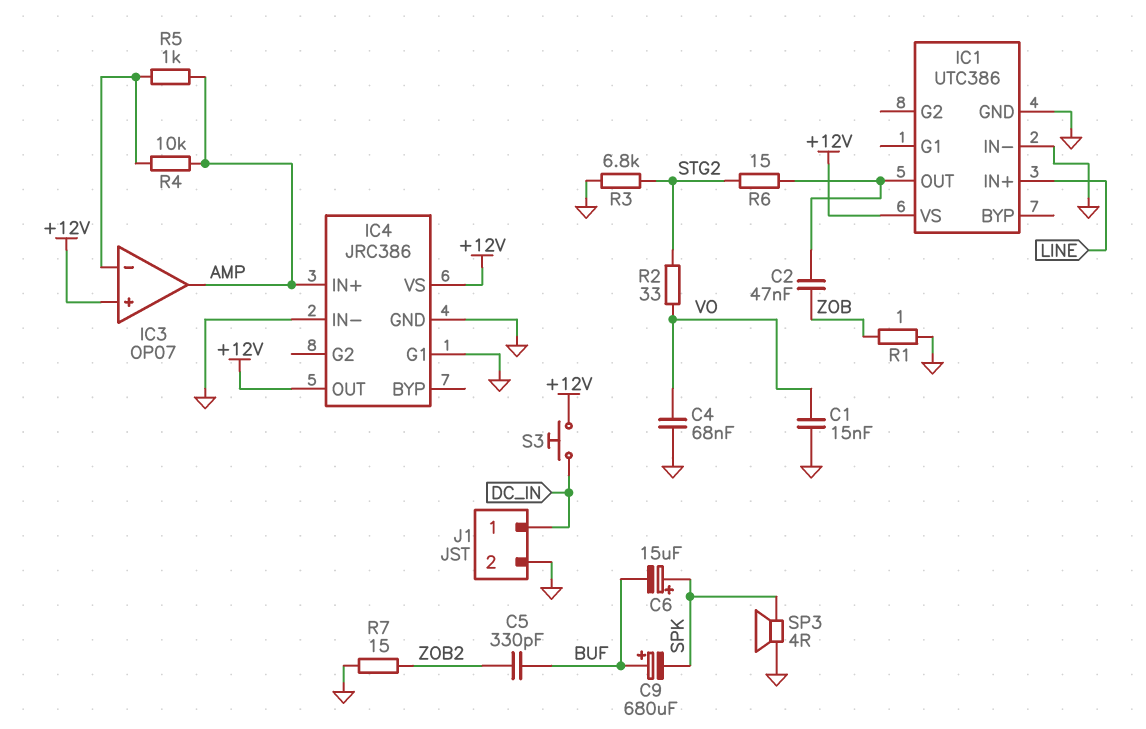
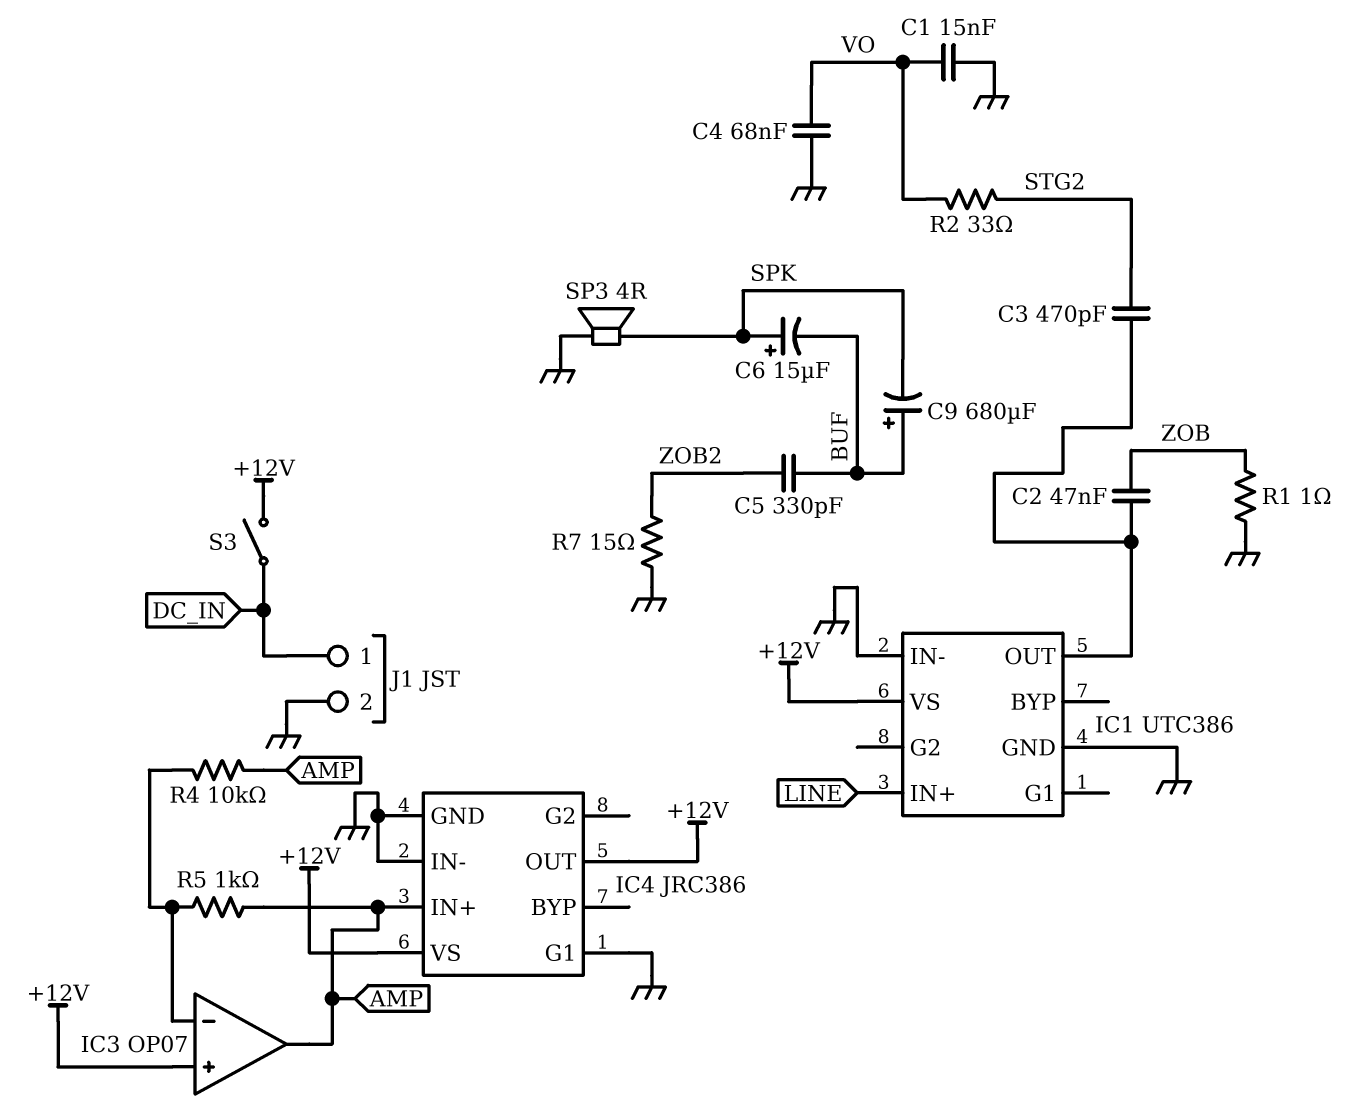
C3: none -> 470pF (IC1/OUT, STG2)
R3: 6.8k (GND, STG2) -> none
R6: 15 (IC1/OUT, STG2) -> none
S3: button (+12V, DC_IN) -> switch (+12V, DC_IN)

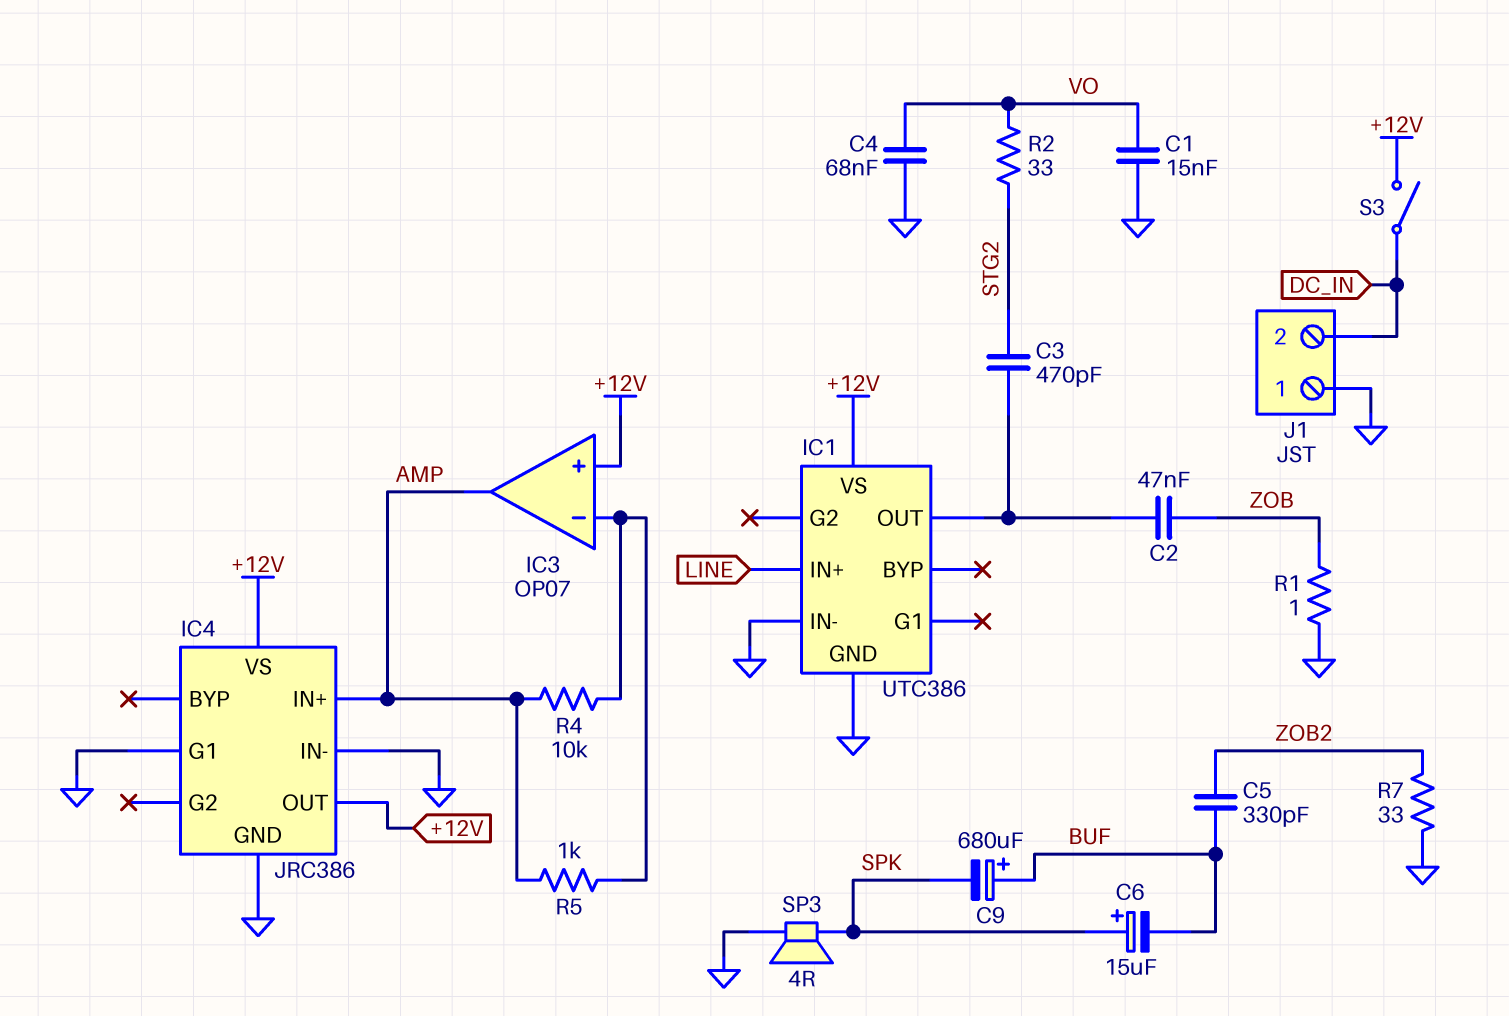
J1 pin 1: DC_IN -> GND
J1 pin 2: GND -> DC_IN
R7: 15 (GND, ZOB2) -> 33 (GND, ZOB2)

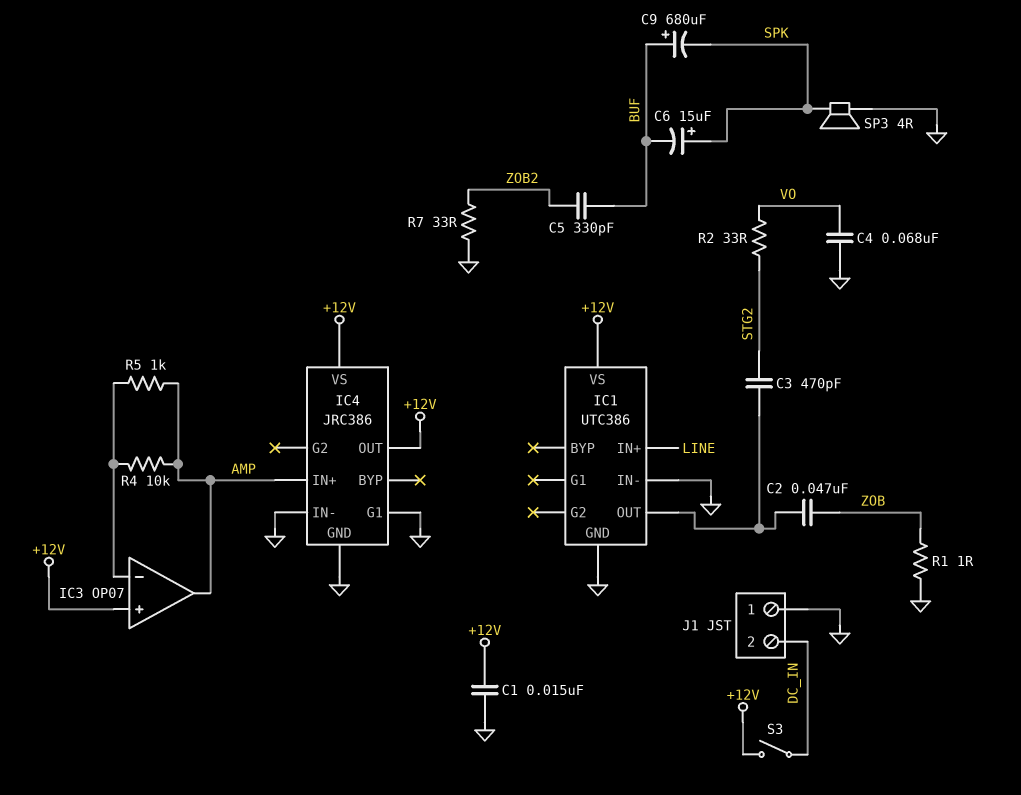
C1: 15nF (GND, VO) -> 15nF (+12V, GND)

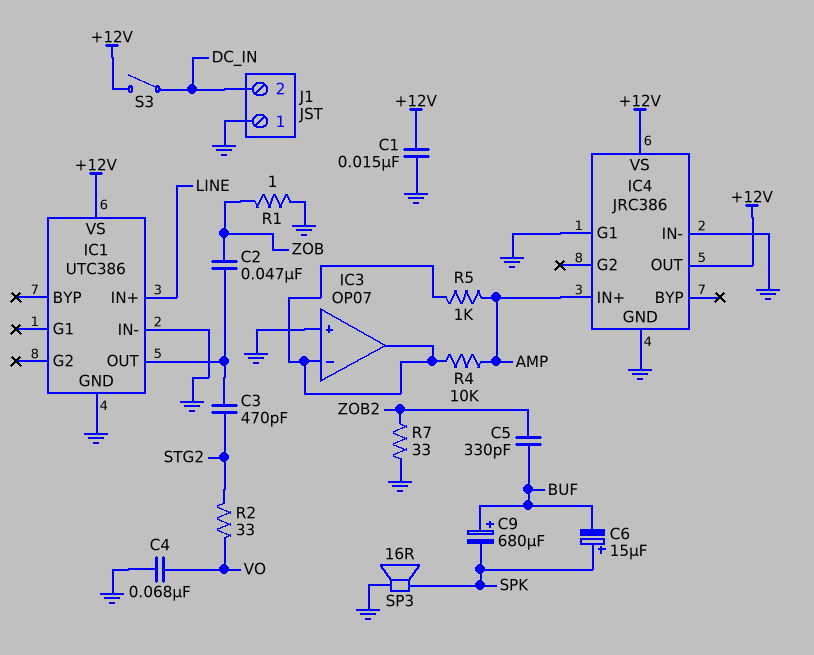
IC3 pin in+: +12V -> GND
IC3 pin out: AMP -> IC3/in-
SP3: speaker 4R (GND, SPK) -> speaker 16R (GND, SPK)

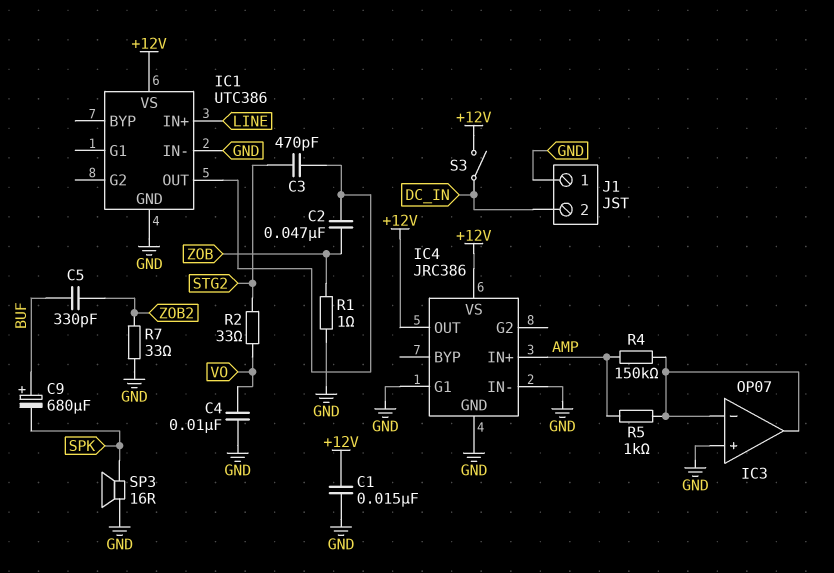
C4: 68nF (GND, VO) -> 10nF (GND, VO)
C6: 15uF (plus SPK, minus BUF) -> none
R4: 10k (AMP, IC3/in-) -> 150k (AMP, IC3/in-)

